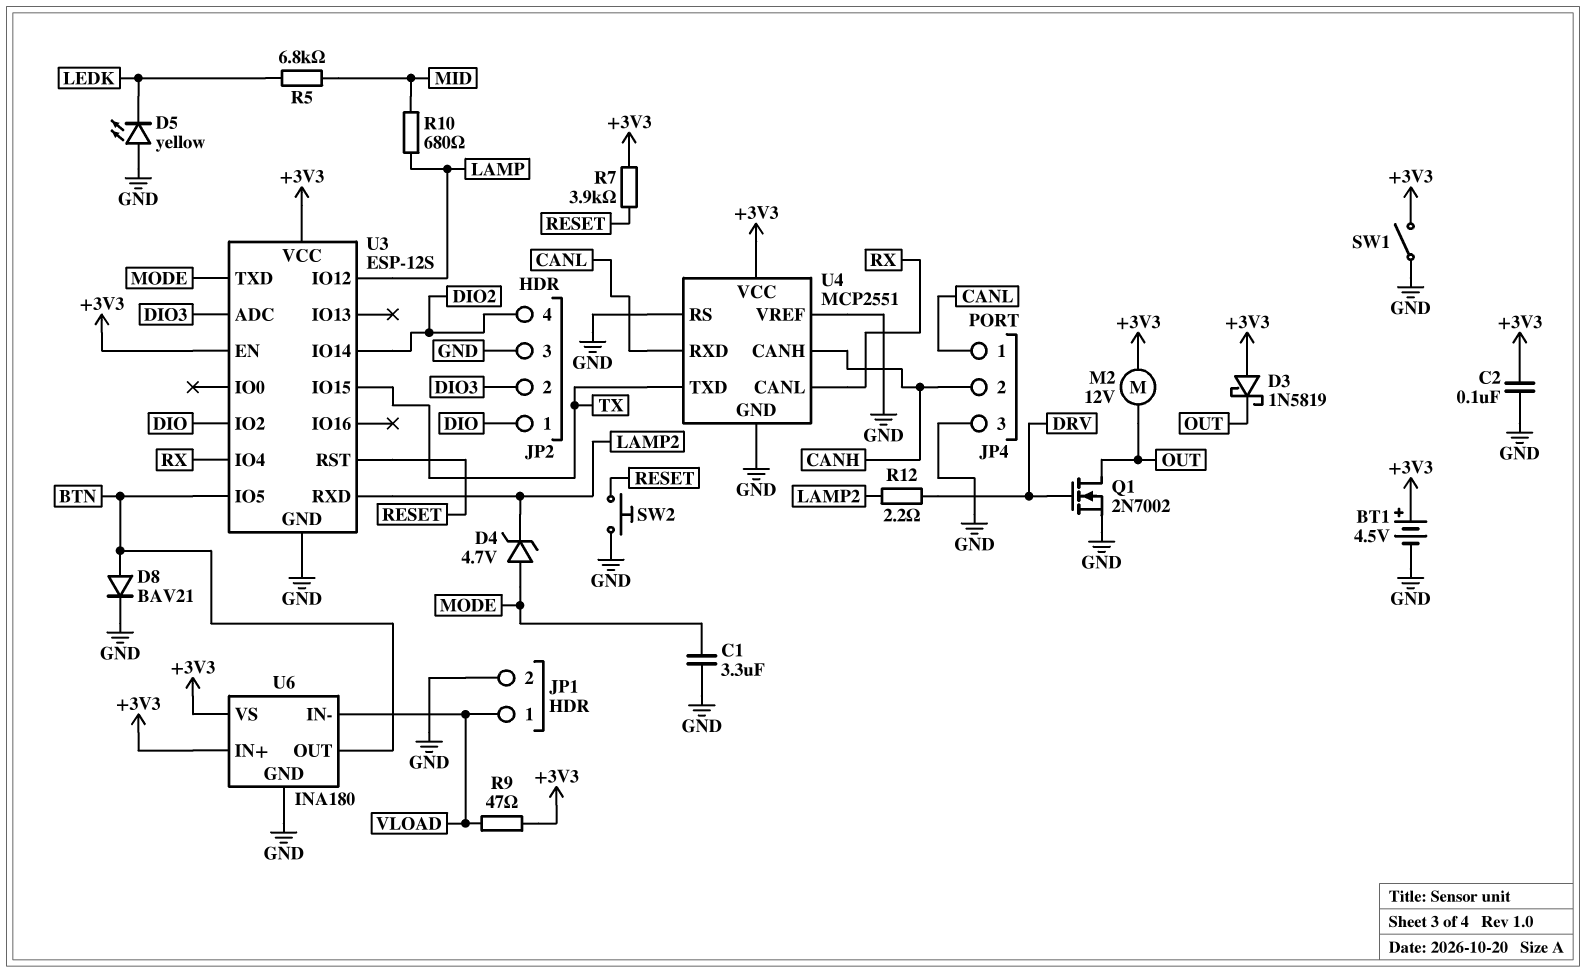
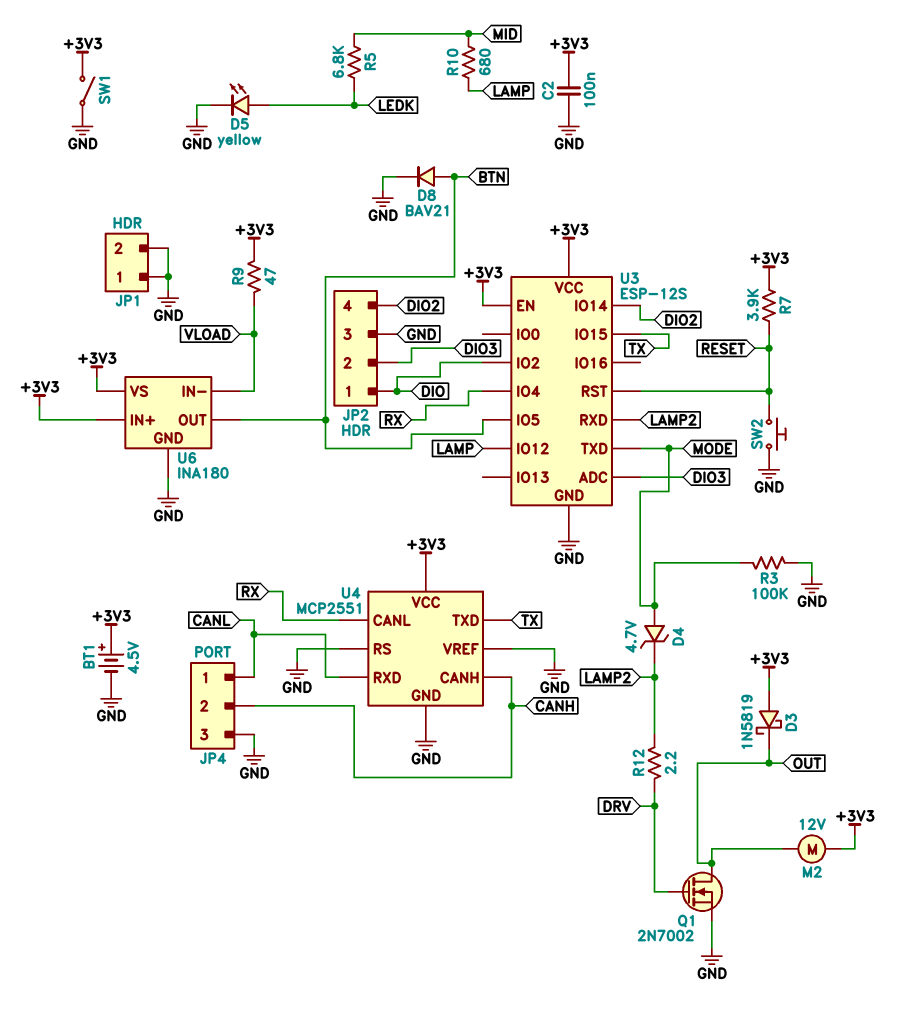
C1: 3.3uF (GND, MODE) -> none
D5: LED yellow (A GND, K LEDK) -> LED yellow (A LEDK, K GND)
JP1 pin 1: VLOAD -> GND
R3: none -> 100k (GND, MODE)

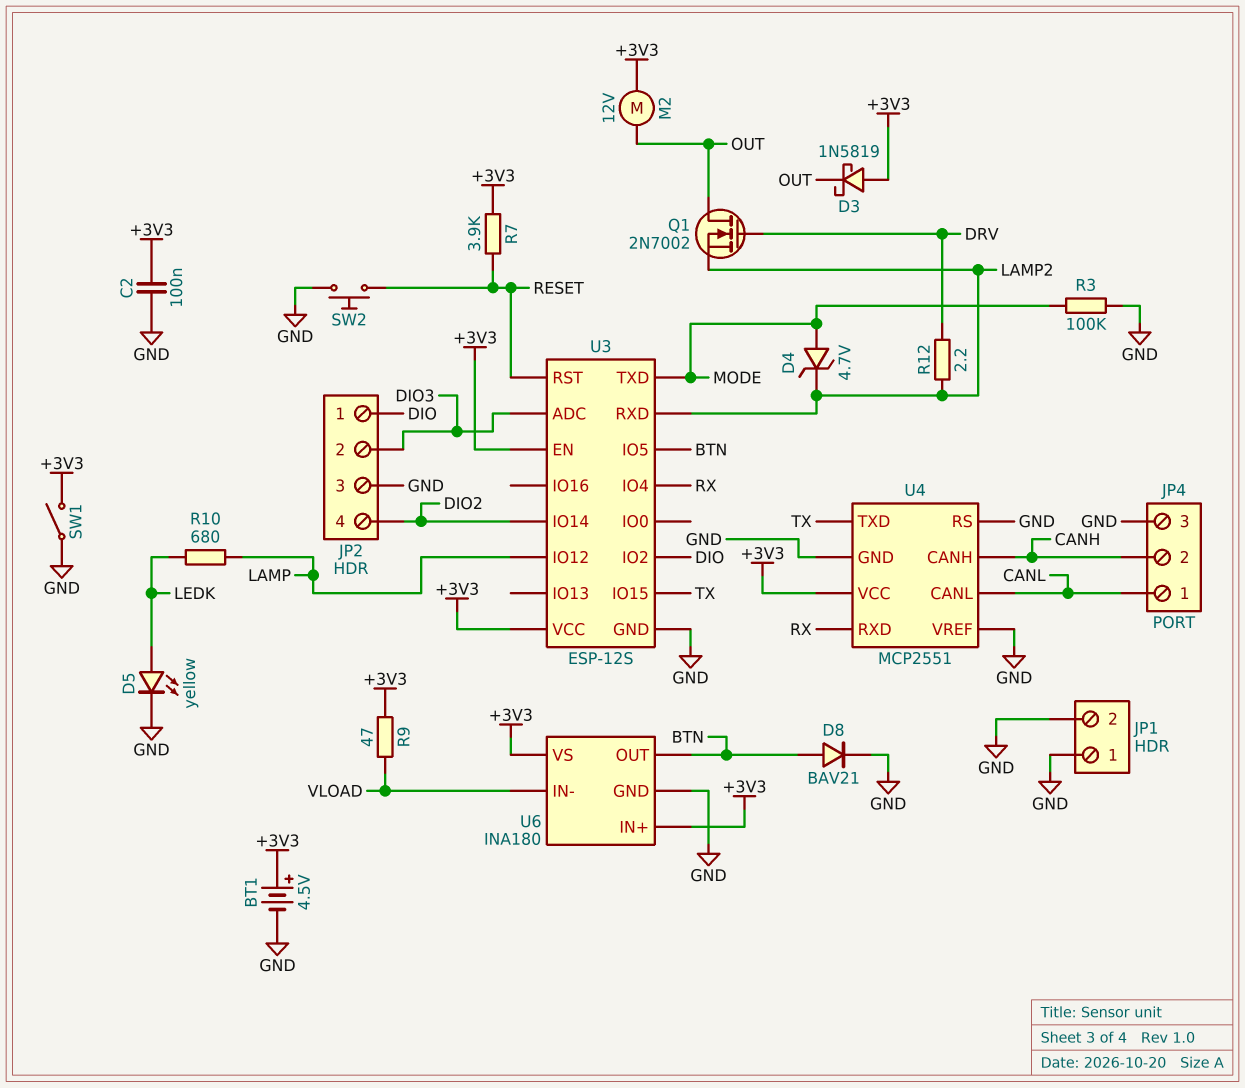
Q1: NMOS 2N7002 (G DRV, D OUT, S GND) -> NMOS 2N7002 (G DRV, D OUT, S LAMP2)
R5: 6.8k (LEDK, MID) -> none
R10: 680 (LAMP, MID) -> 680 (LAMP, LEDK)
U4 pin CANL: RX -> CANL
U4 pin RXD: CANL -> RX

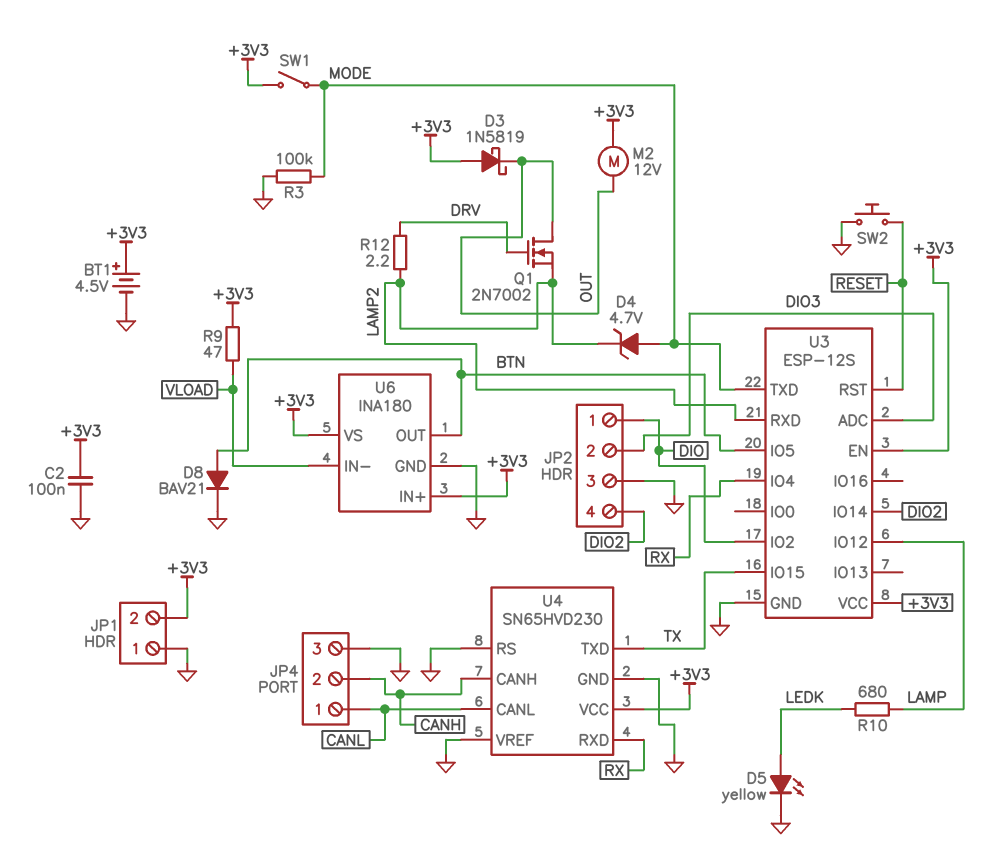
JP1 pin 2: GND -> +3V3
R7: 3.9k (+3V3, RESET) -> none
SW1: switch (+3V3, GND) -> switch (+3V3, MODE)
U4: MCP2551 -> SN65HVD230

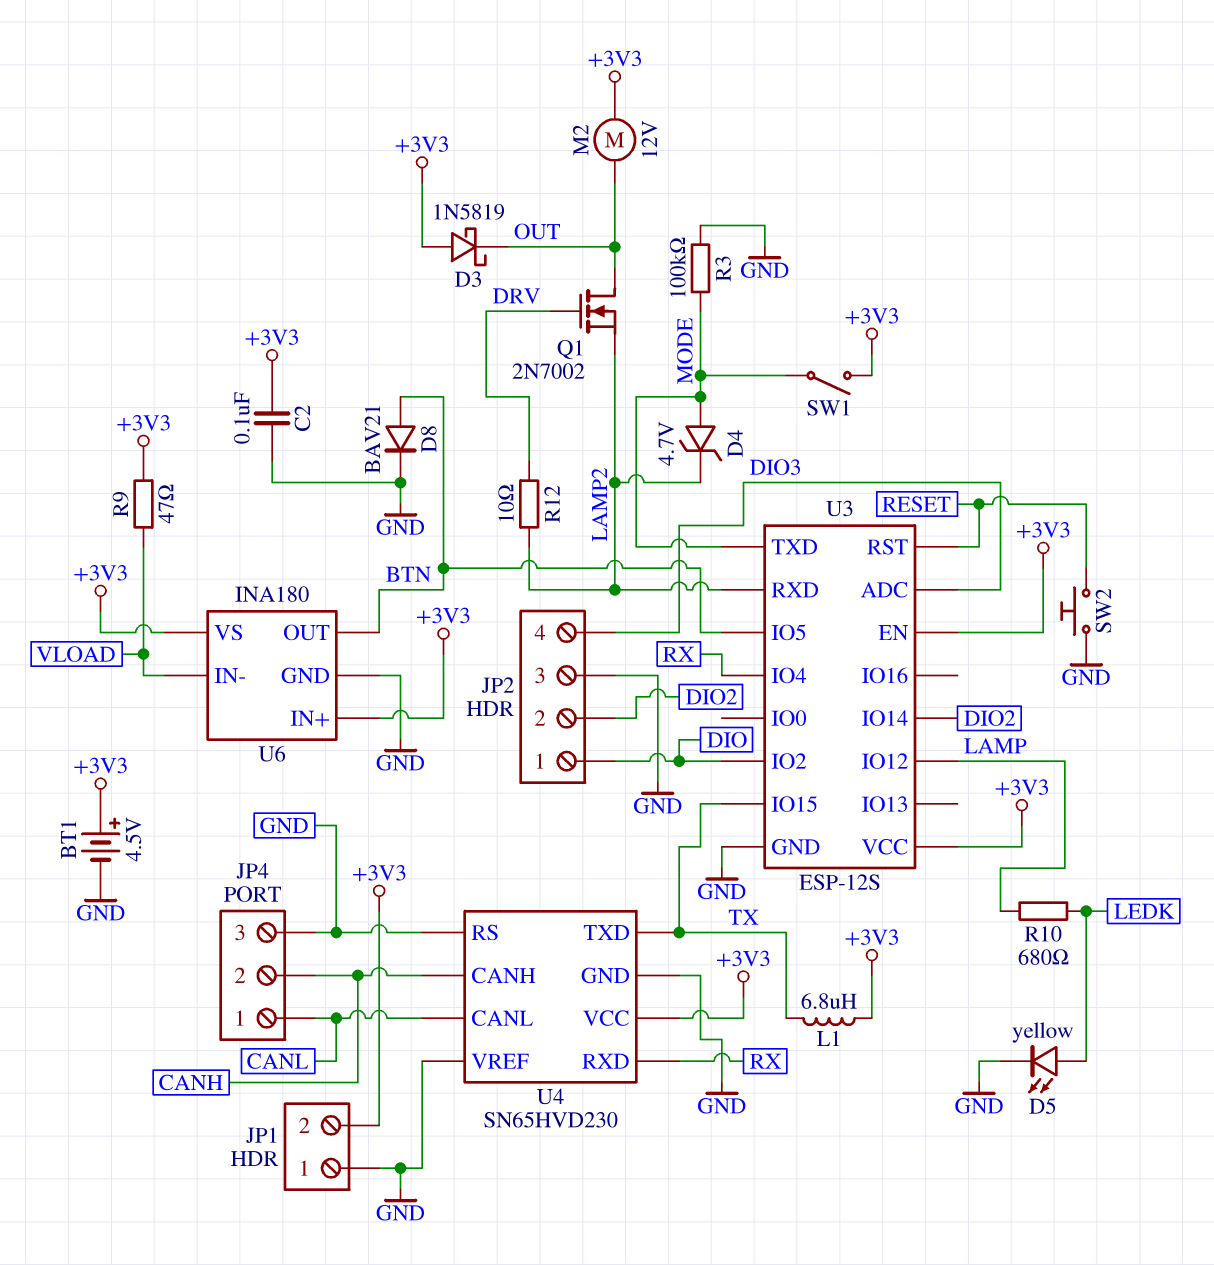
JP2 pin 2: DIO3 -> DIO2
JP2 pin 4: DIO2 -> DIO3
L1: none -> 6.8uH (+3V3, TX)
R12: 2.2 (DRV, LAMP2) -> 10 (DRV, LAMP2)

